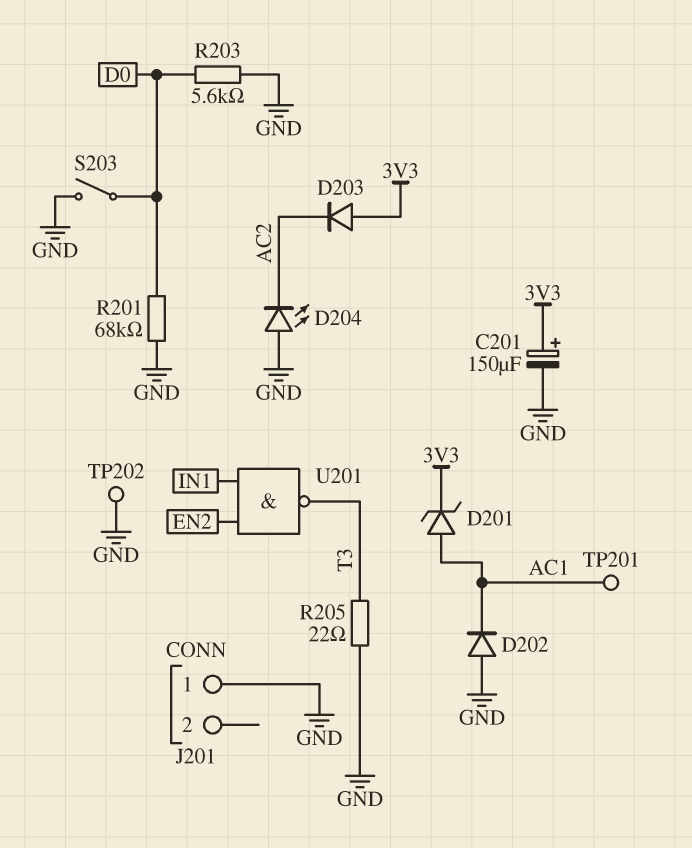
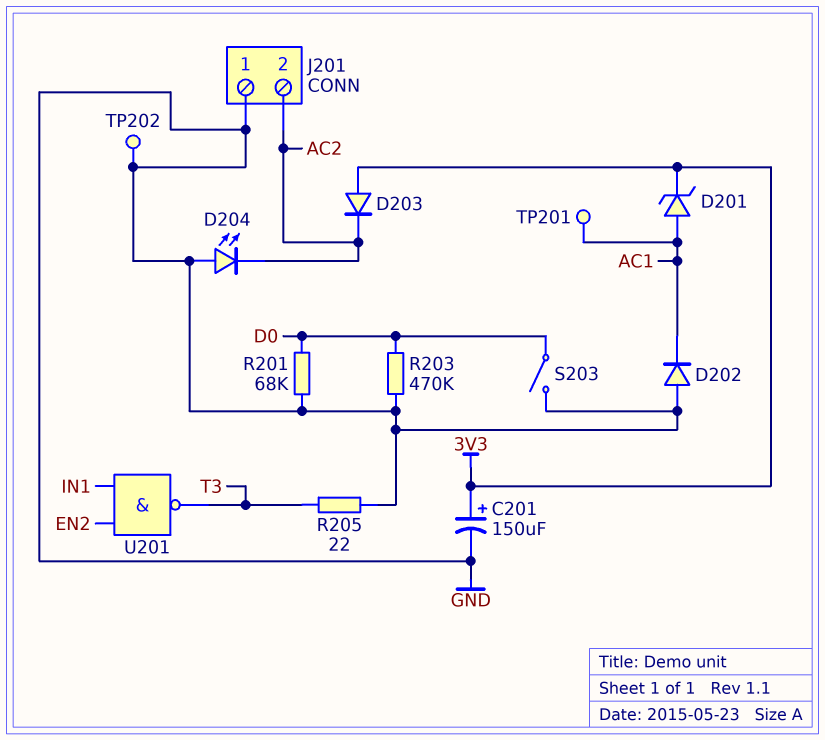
J201 pin 2: none -> AC2
R203: 5.6k (D0, GND) -> 470k (D0, GND)

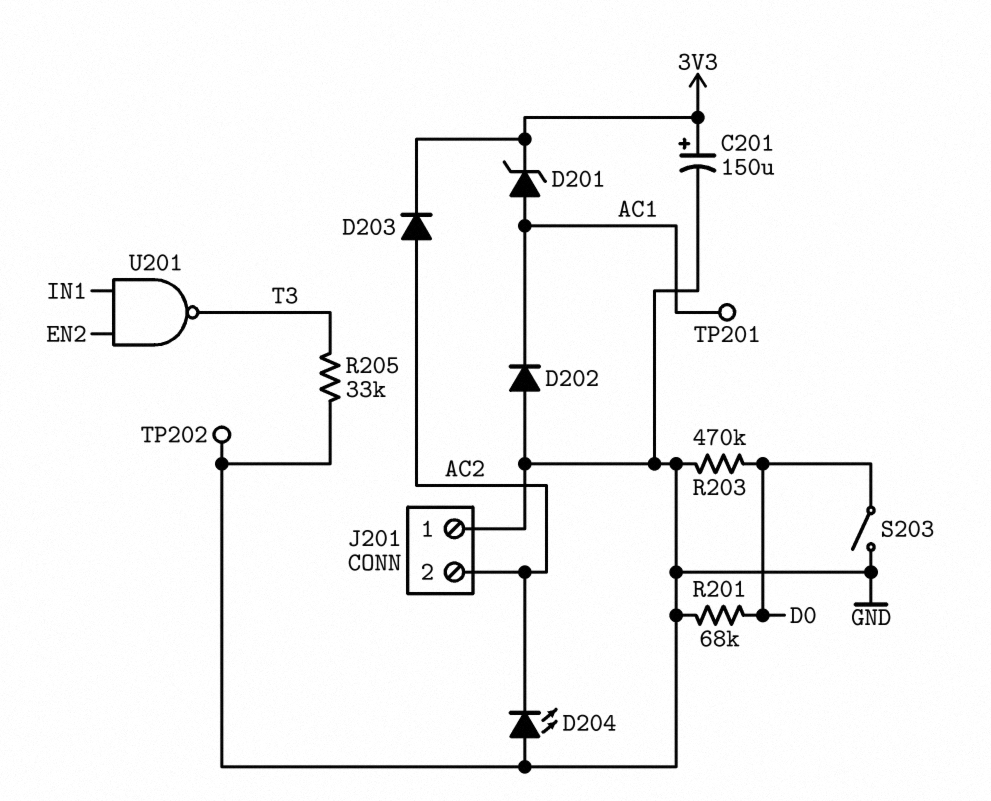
D203: diode (A 3V3, K AC2) -> diode (A AC2, K 3V3)
R205: 22 (GND, T3) -> 33k (GND, T3)

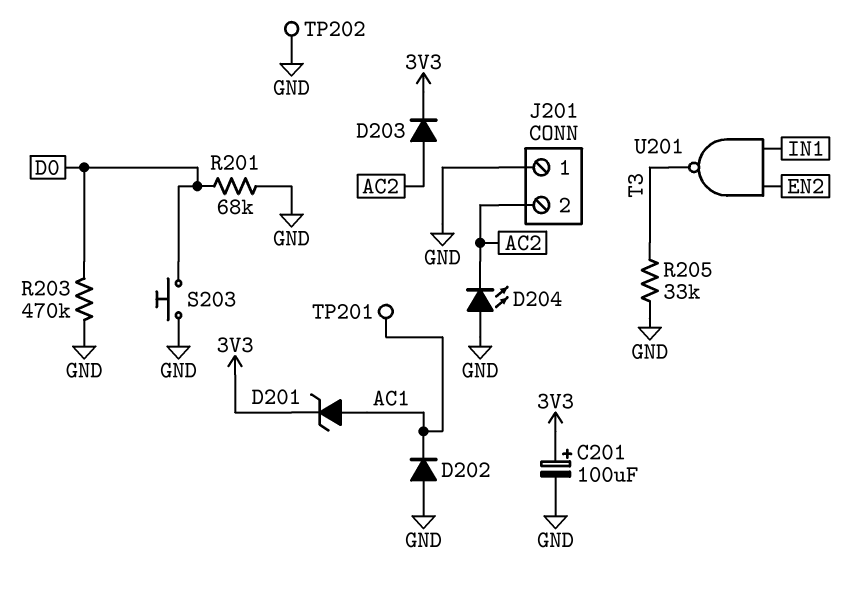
C201: 150uF (plus 3V3, minus GND) -> 100uF (plus 3V3, minus GND)
S203: switch (D0, GND) -> button (D0, GND)

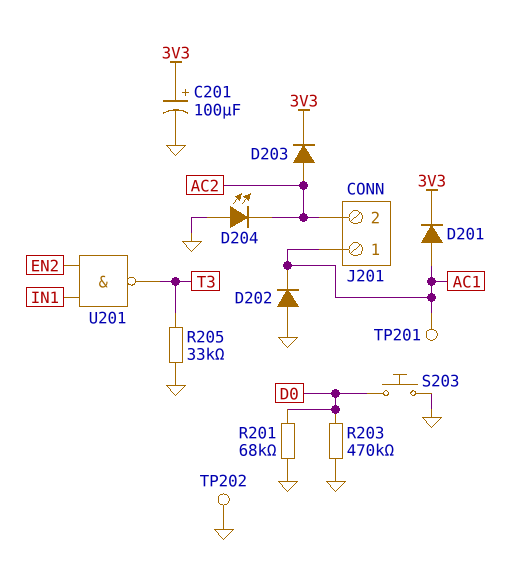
D201: zener (A AC1, K 3V3) -> diode (A AC1, K 3V3)
J201 pin 1: GND -> AC1

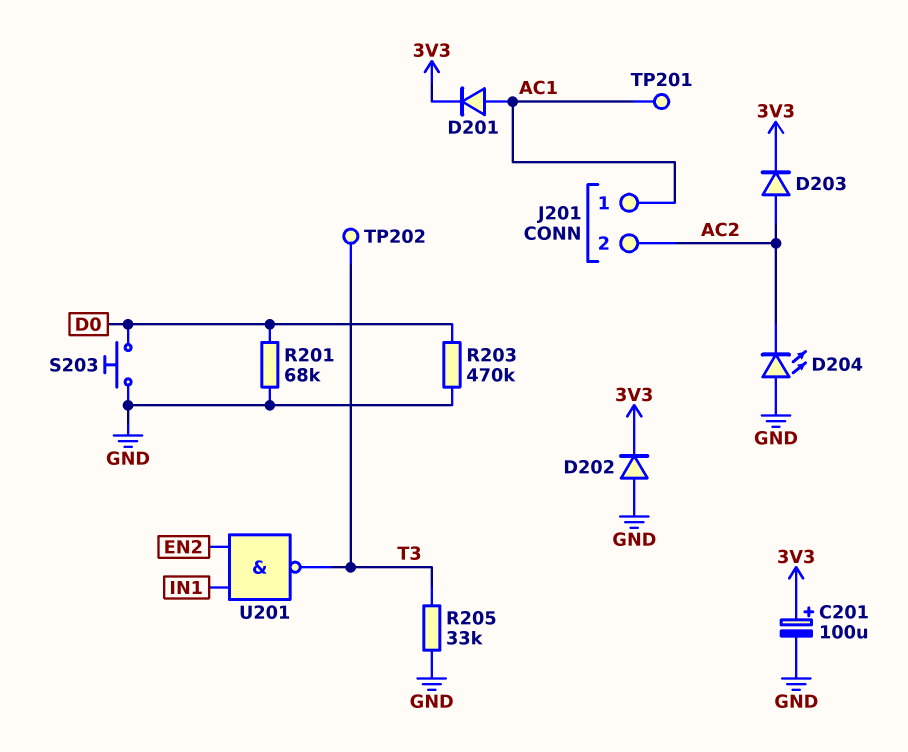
D202: diode (A GND, K AC1) -> diode (A GND, K 3V3)
TP202: test point (GND) -> test point (T3)

